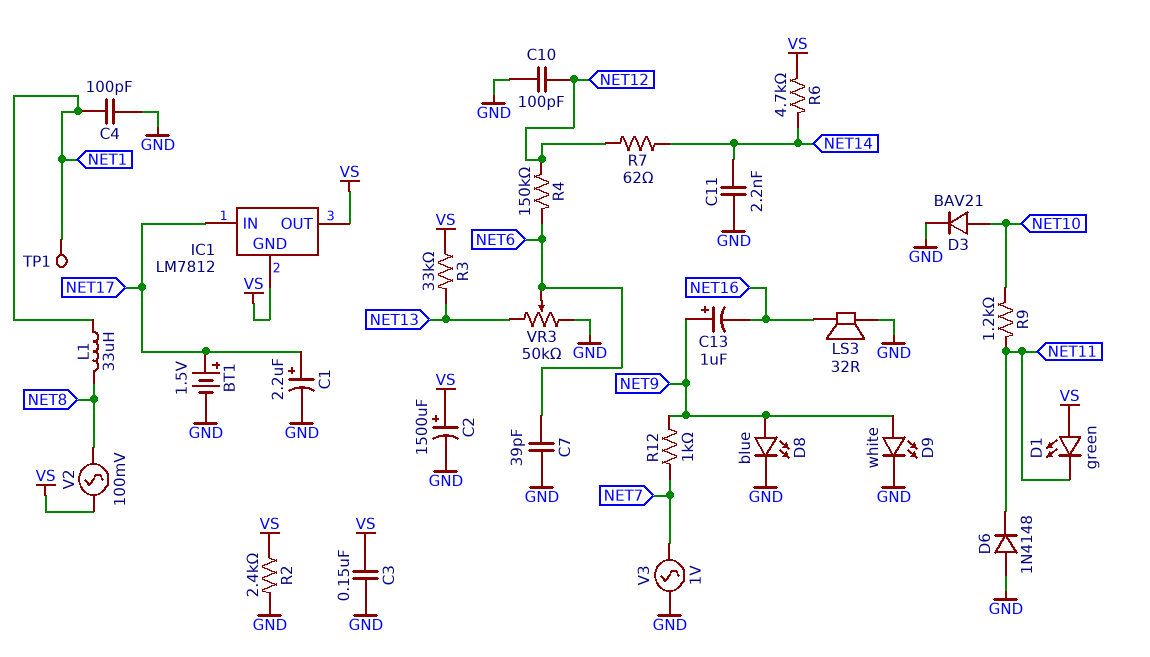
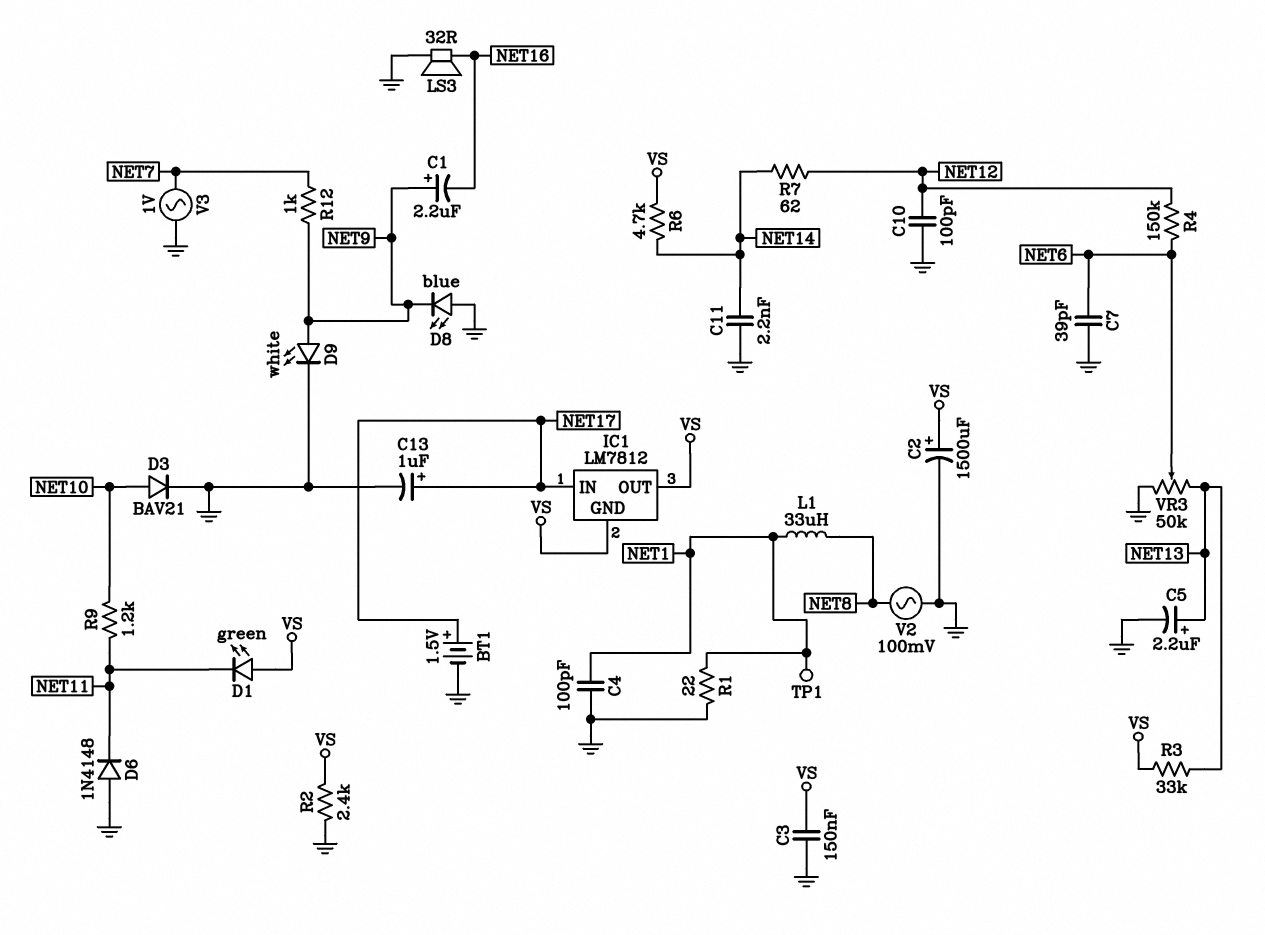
C1: 2.2uF (plus NET17, minus GND) -> 2.2uF (plus NET9, minus NET16)
C5: none -> 2.2uF (plus NET13, minus GND)
C13: 1uF (plus NET9, minus NET16) -> 1uF (plus NET17, minus GND)
D8: LED blue (A NET9, K GND) -> LED blue (A GND, K NET9)
R1: none -> 22 (GND, NET1)
V2: AC 100mV (NET8, VS) -> AC 100mV (GND, NET8)

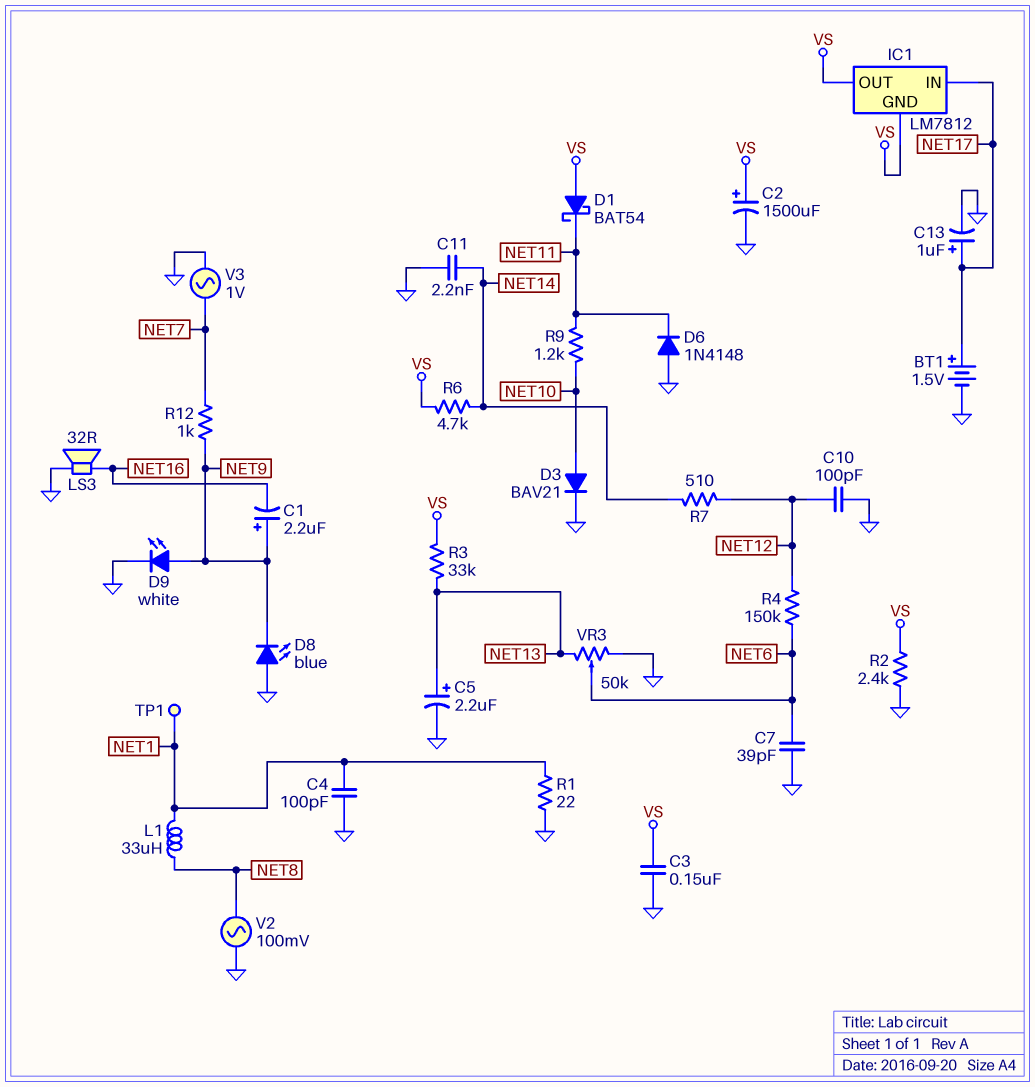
D1: LED green (A VS, K NET11) -> schottky BAT54 (A VS, K NET11)
R7: 62 (NET12, NET14) -> 510 (NET12, NET14)

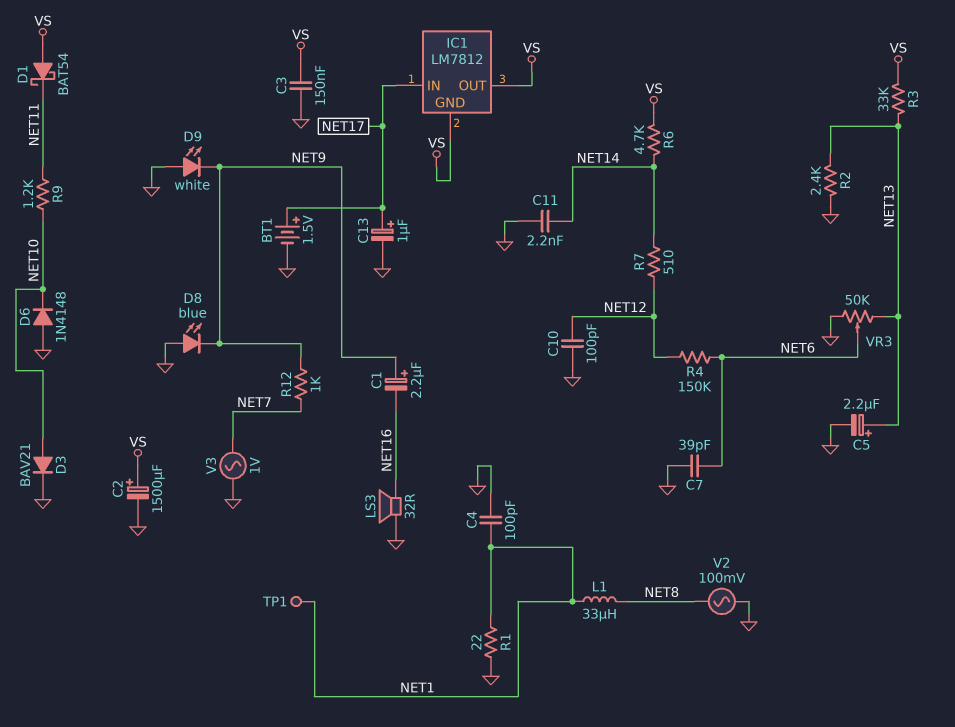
D6: diode 1N4148 (A GND, K NET11) -> diode 1N4148 (A GND, K NET10)
D9: LED white (A NET9, K GND) -> LED white (A GND, K NET9)
R2: 2.4k (GND, VS) -> 2.4k (GND, NET13)

